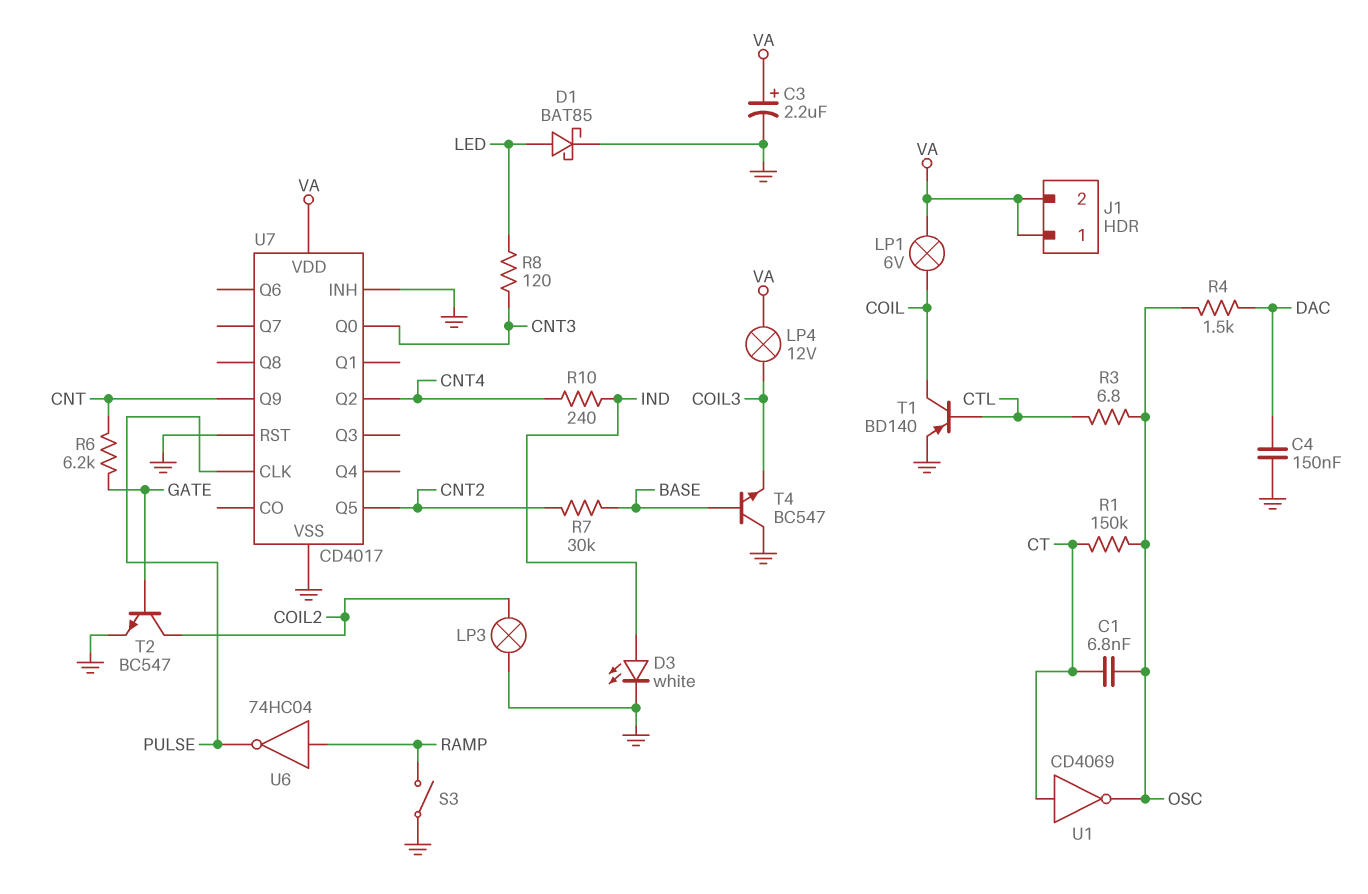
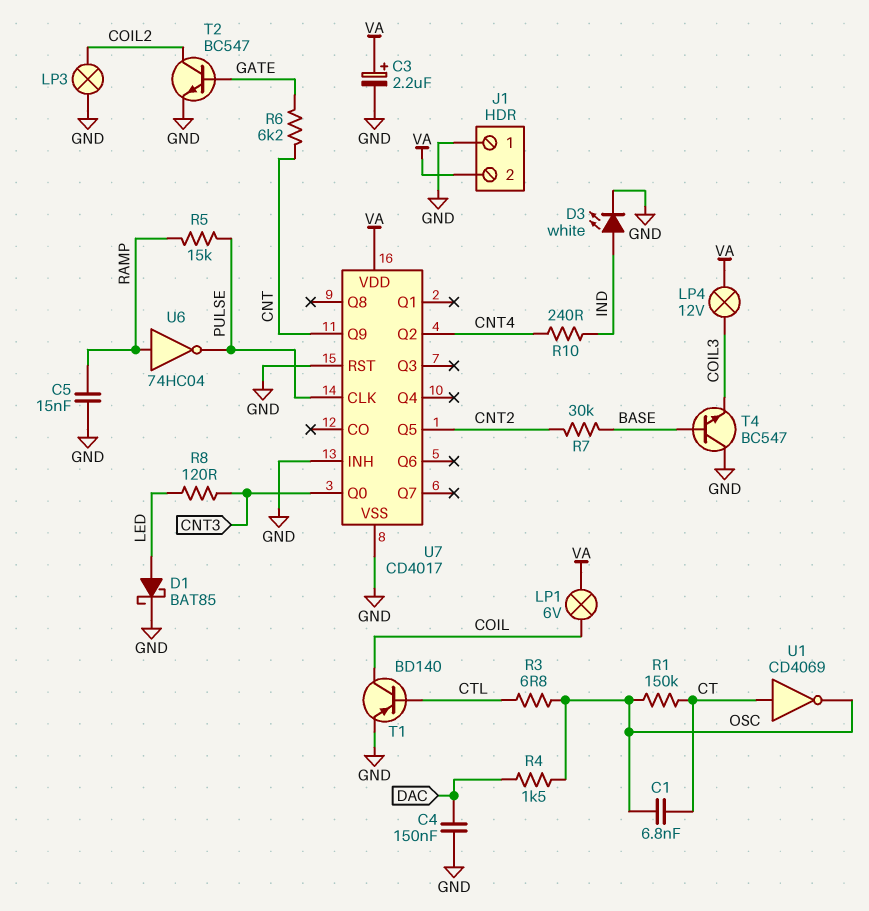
C5: none -> 15nF (GND, RAMP)
J1 pin 1: VA -> GND
R5: none -> 15k (PULSE, RAMP)
S3: switch (GND, RAMP) -> none

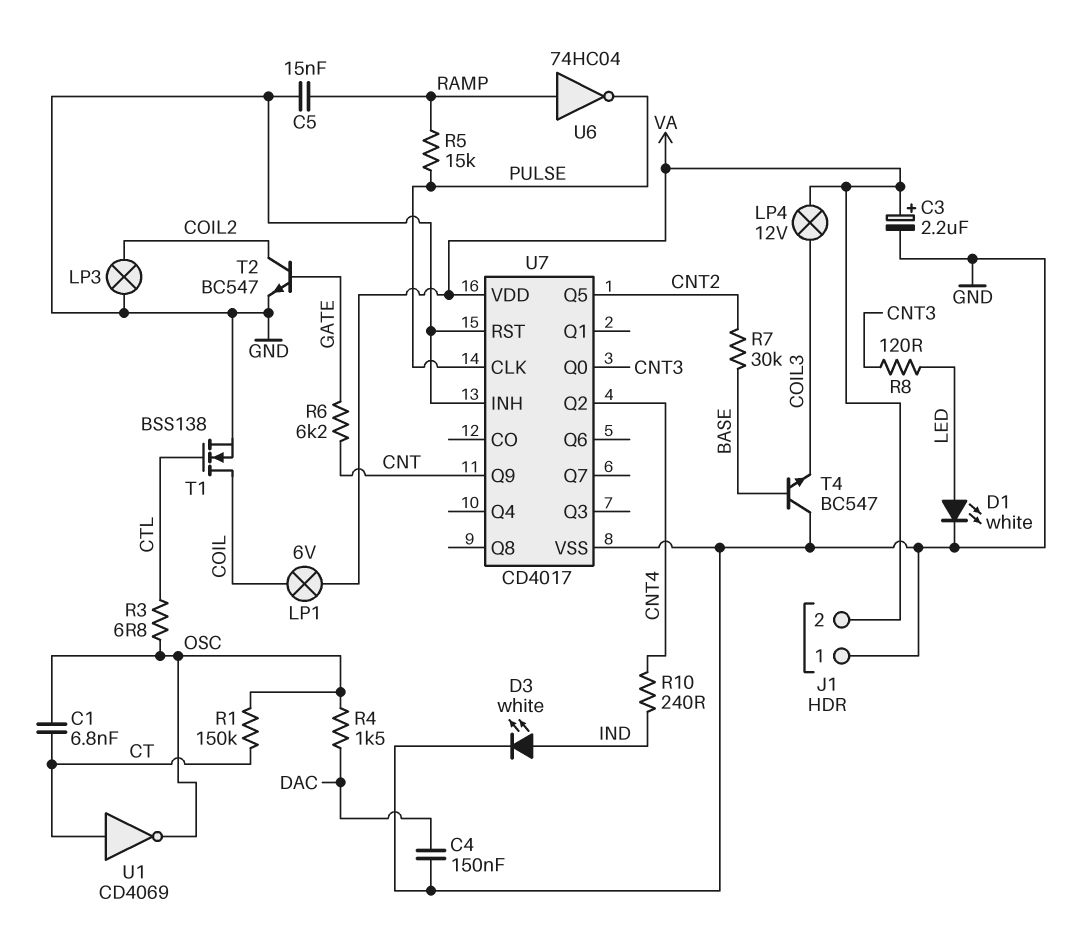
D1: schottky BAT85 (A LED, K GND) -> LED white (A LED, K GND)
T1: PNP BD140 (B CTL, C COIL, E GND) -> NMOS BSS138 (G CTL, D COIL, S GND)

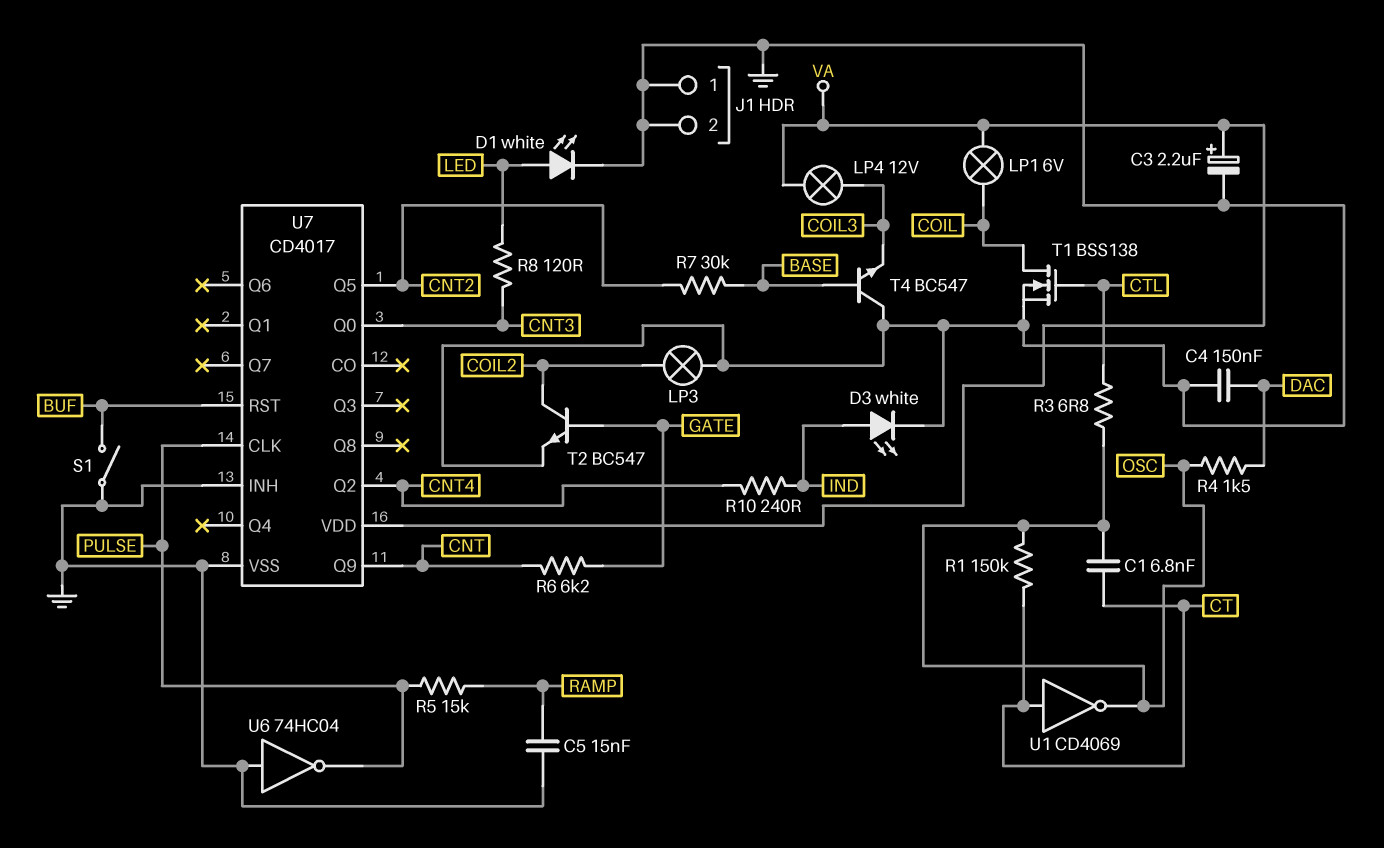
J1 pin 2: VA -> GND
S1: none -> switch (BUF, GND)
U6: NOT 74HC04 (in RAMP, out PULSE) -> NOT 74HC04 (in GND, out PULSE)
U7 pin RST: GND -> BUF

